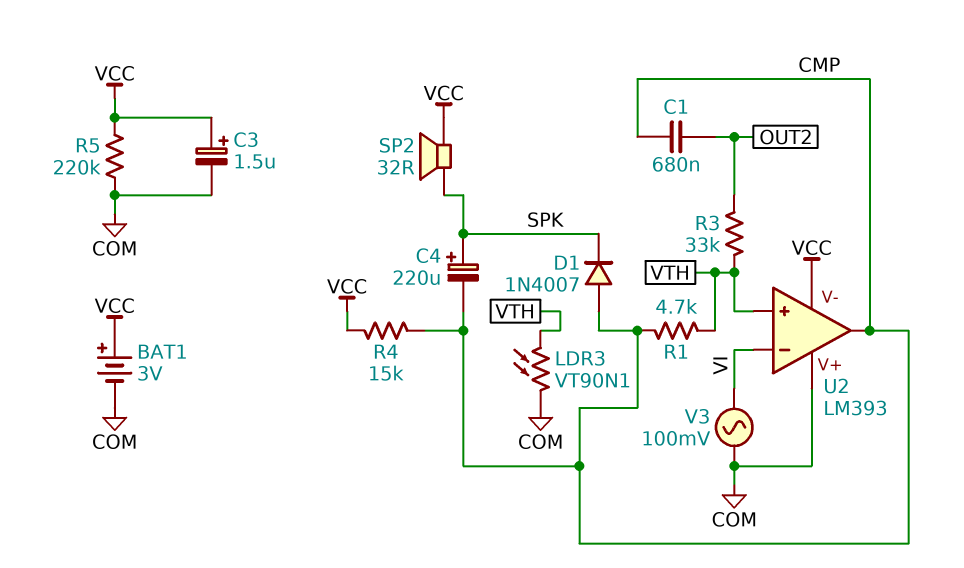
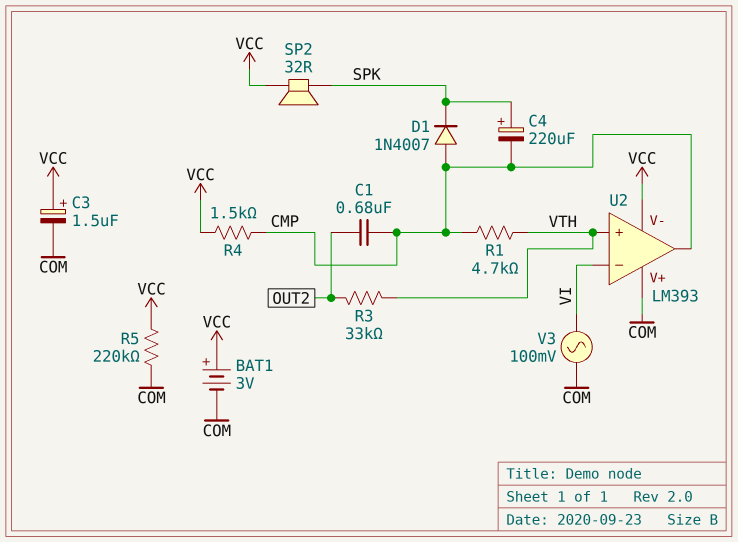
LDR3: VT90N1 (COM, VTH) -> none
R4: 15k (CMP, VCC) -> 1.5k (CMP, VCC)

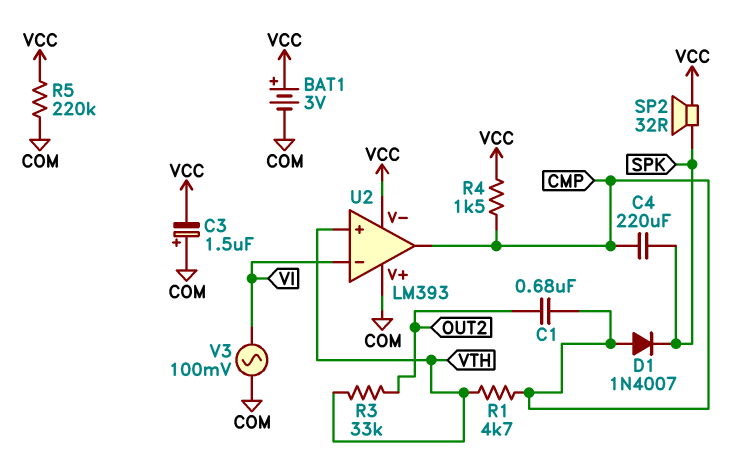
C3: 1.5uF (plus VCC, minus COM) -> 1.5uF (plus COM, minus VCC)
C4: 220uF (plus SPK, minus CMP) -> 220uF (CMP, SPK)

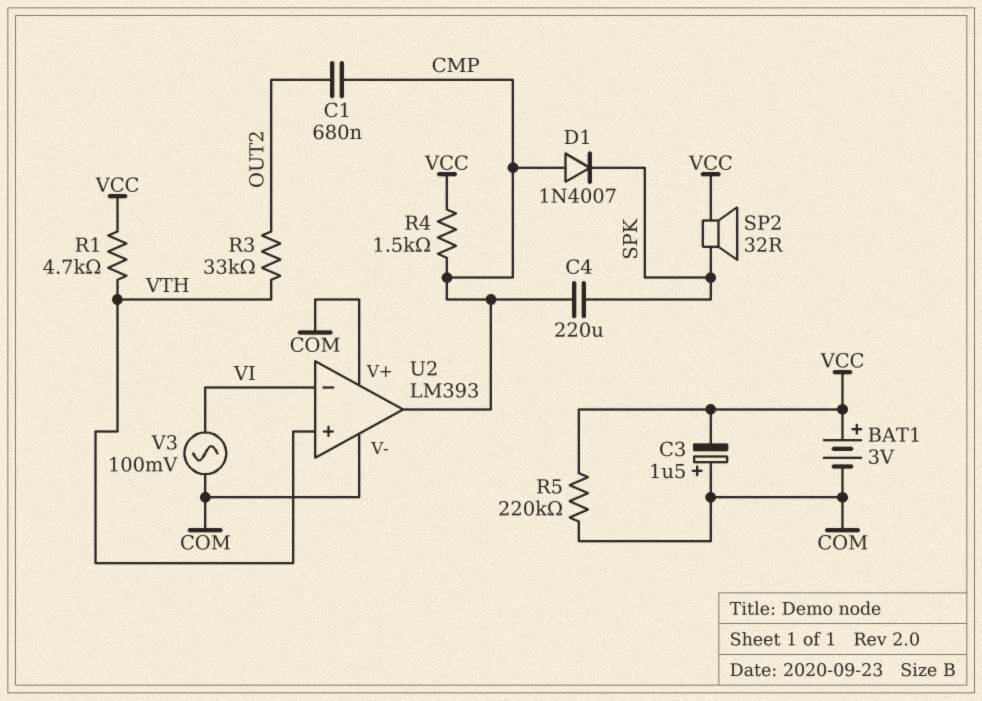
R1: 4.7k (CMP, VTH) -> 4.7k (VCC, VTH)
U2 pin V-: VCC -> COM

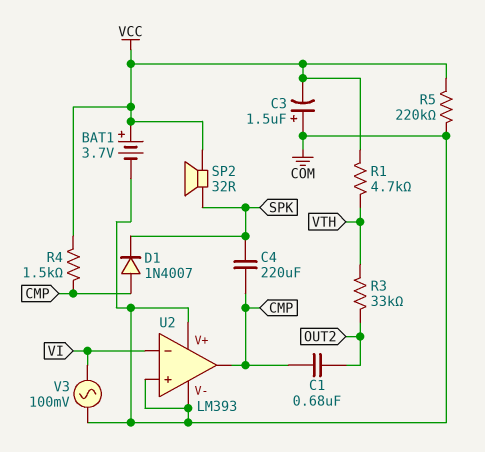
BAT1: 3V (plus VCC, minus COM) -> 3.7V (plus VCC, minus COM)
U2 pin in+: VTH -> COM

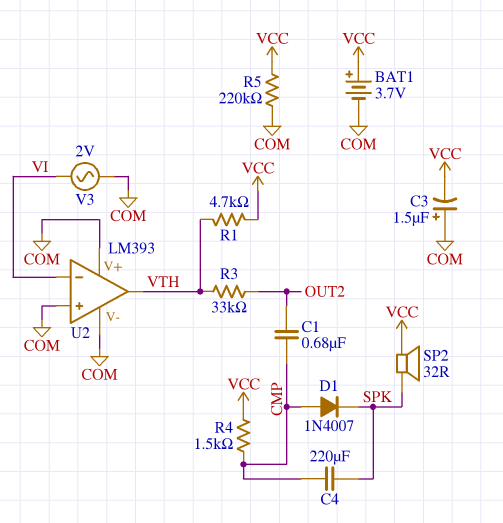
U2 pin out: CMP -> VTH
V3: AC 100mV (COM, VI) -> AC 2V (COM, VI)

